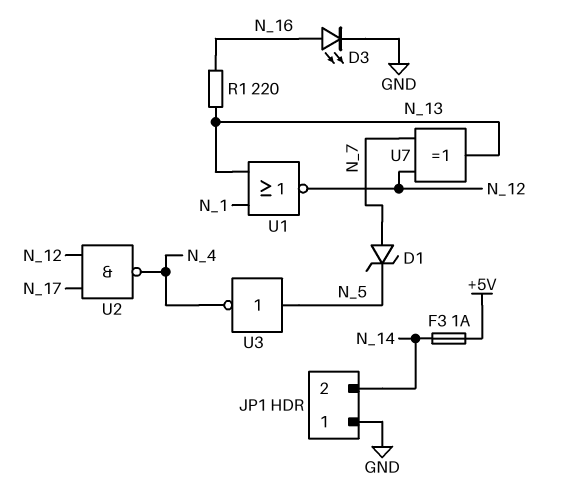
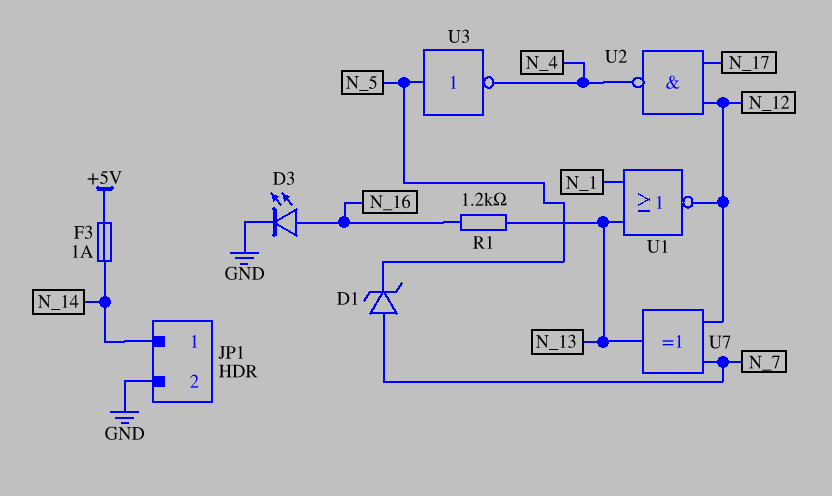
JP1 pin 1: GND -> N_14
JP1 pin 2: N_14 -> GND
R1: 220 (N_13, N_16) -> 1.2k (N_13, N_16)

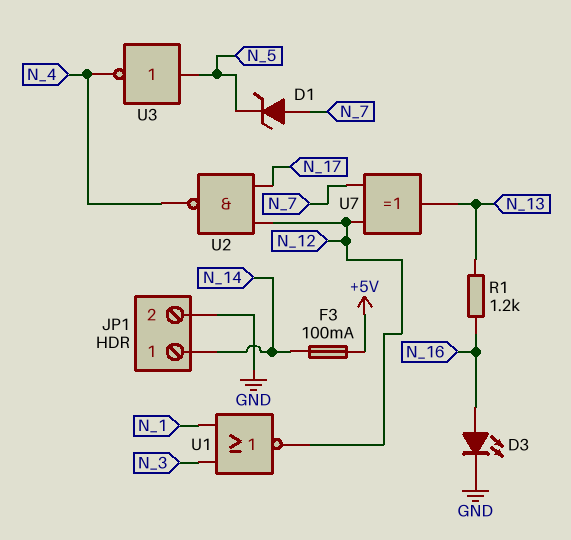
F3: 1A (+5V, N_14) -> 100mA (+5V, N_14)
U1: NOR (in N_1, in N_13, out N_12) -> NOR (in N_1, in N_3, out N_12)

